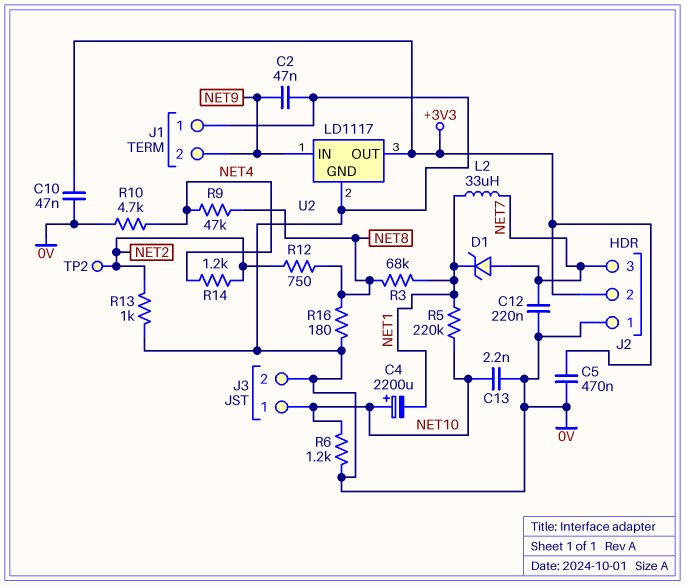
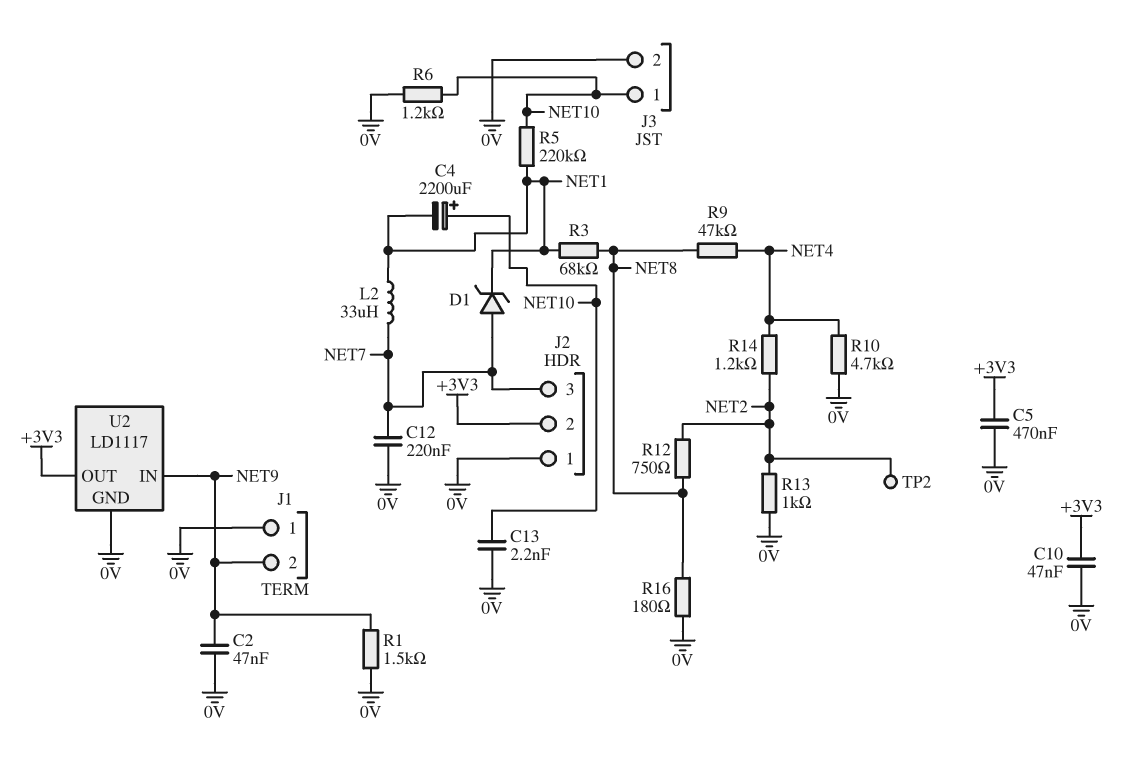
R1: none -> 1.5k (0V, NET9)

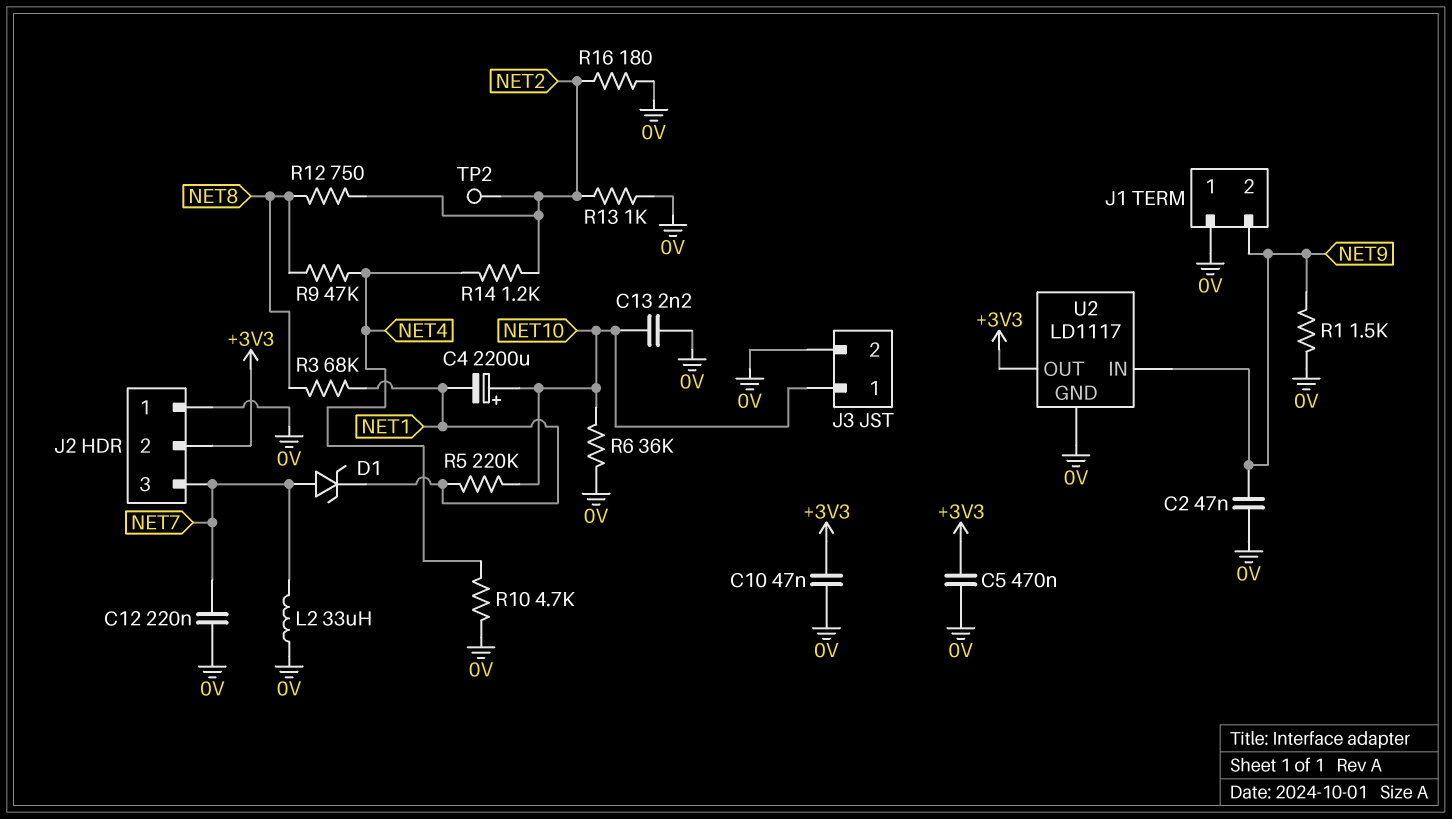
L2: 33uH (NET1, NET7) -> 33uH (0V, NET7)
R6: 1.2k (0V, NET10) -> 36k (0V, NET10)
R16: 180 (0V, NET8) -> 180 (0V, NET2)

